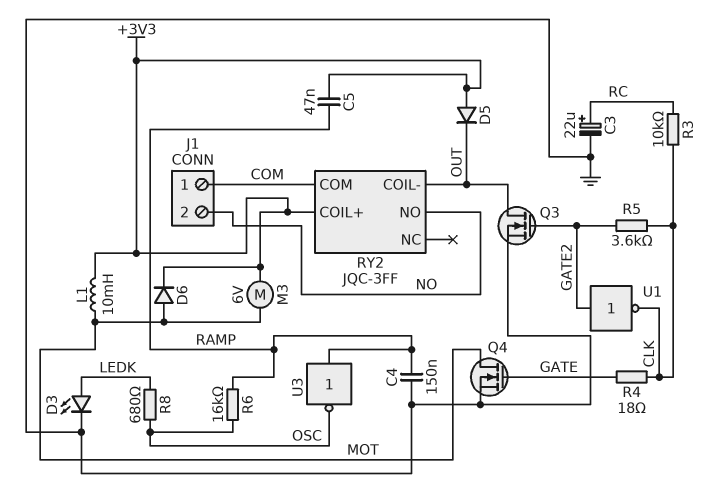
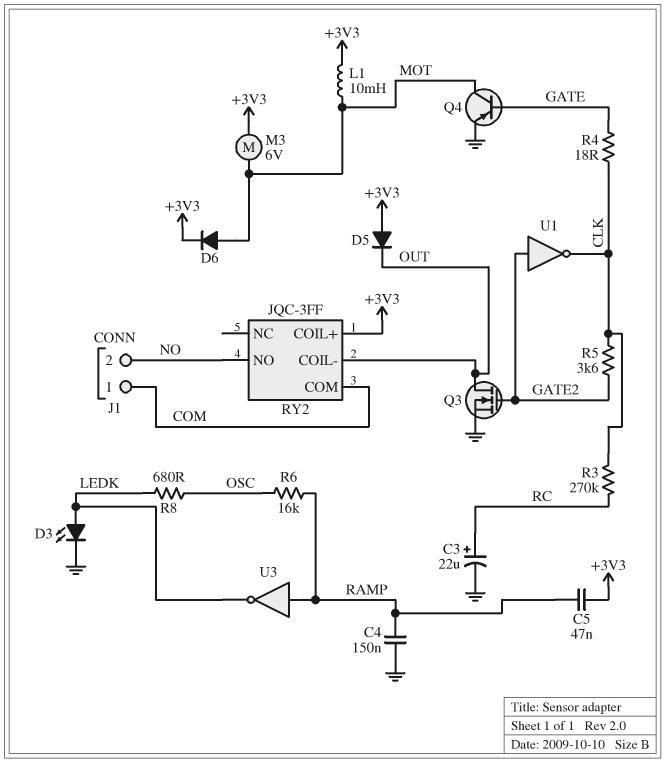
Q4: NMOS (G GATE, D MOT, S GND) -> PNP (B GATE, C MOT, E GND)
R3: 10k (CLK, RC) -> 270k (CLK, RC)
U3: NOT (in RAMP, out OSC) -> NOT (in RAMP, out LEDK)

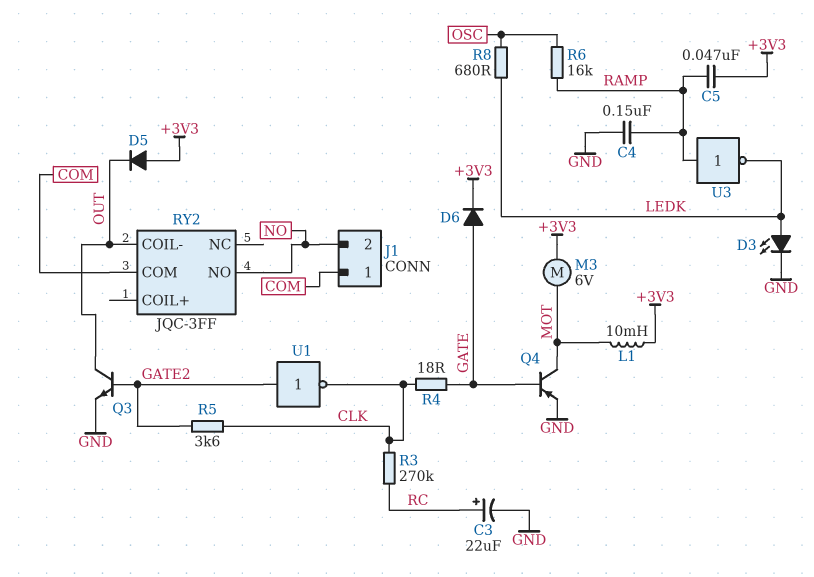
D6: diode (A MOT, K +3V3) -> diode (A GATE, K +3V3)
Q3: NMOS (G GATE2, D OUT, S GND) -> NPN (B GATE2, C OUT, E GND)
RY2 pin COIL+: +3V3 -> none

